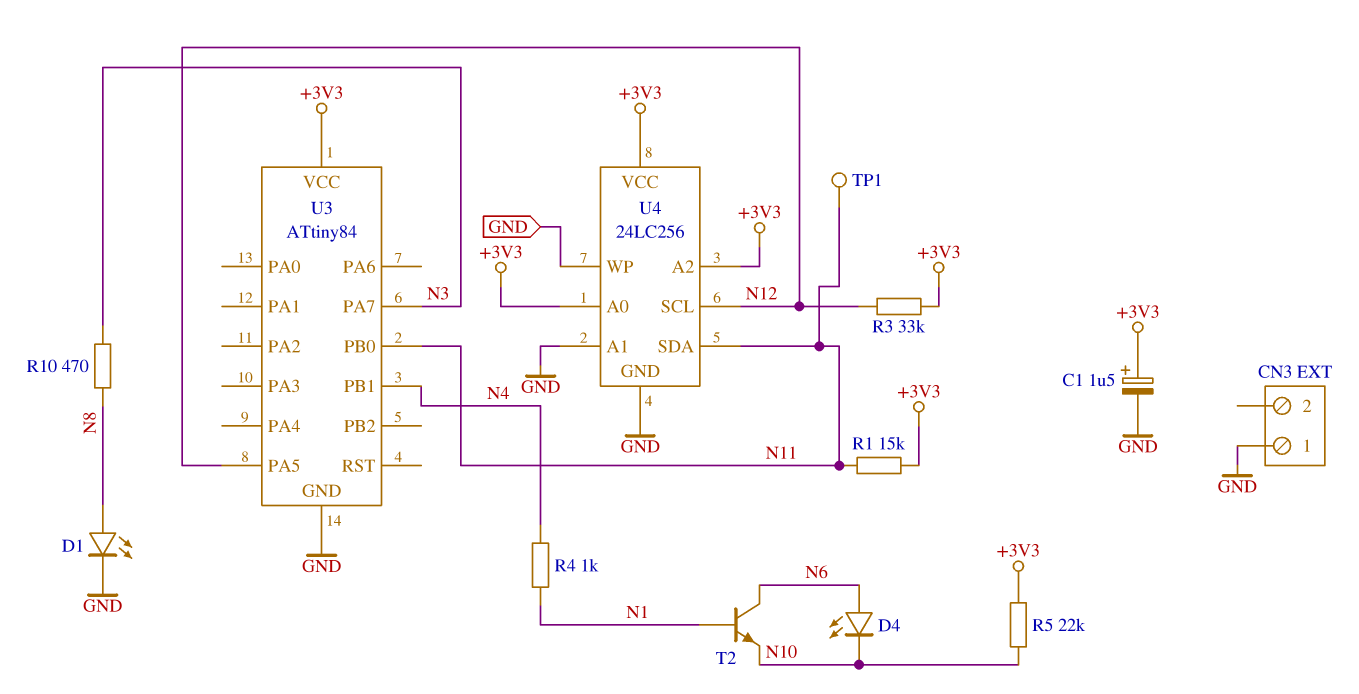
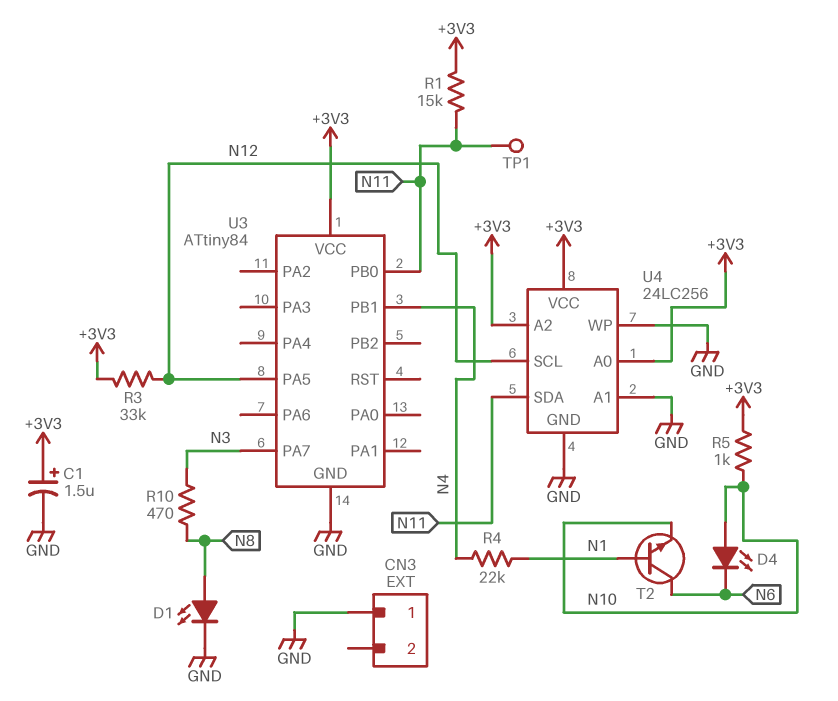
D4: LED (A N6, K N10) -> LED (A N10, K N6)
R4: 1k (N1, N4) -> 22k (N1, N4)
R5: 22k (+3V3, N10) -> 1k (+3V3, N10)

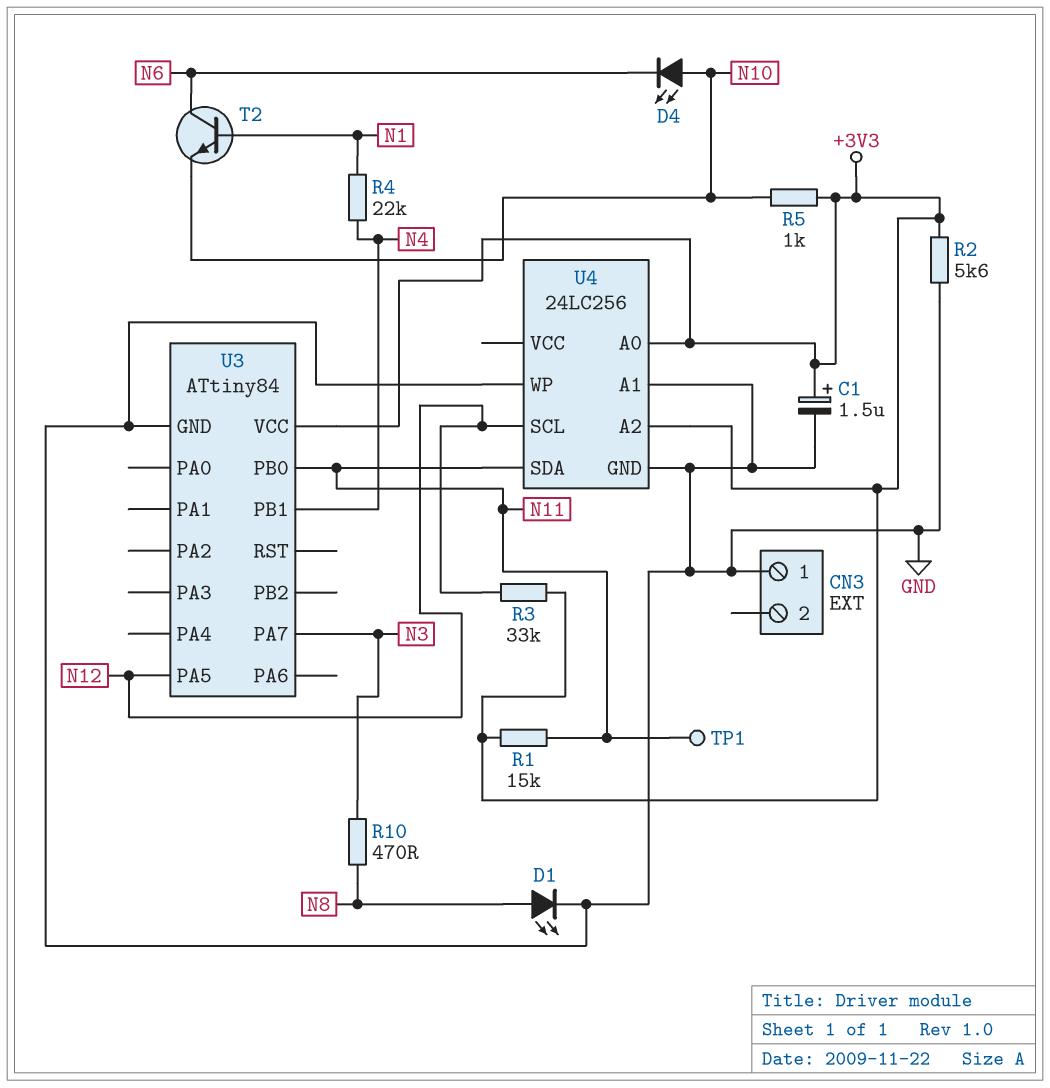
R2: none -> 5.6k (+3V3, GND)
U4 pin VCC: +3V3 -> none

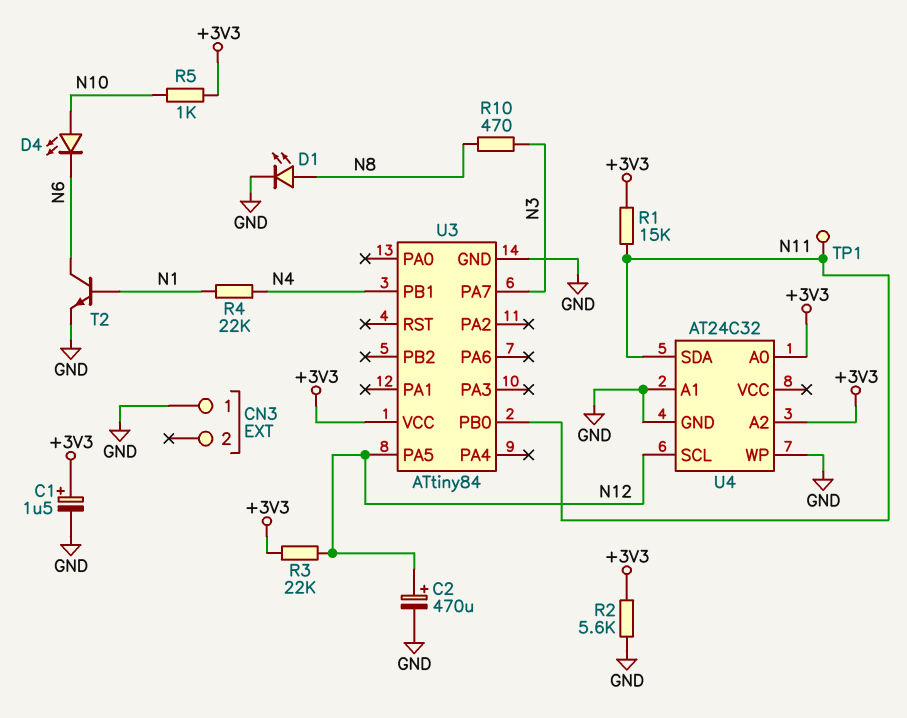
C2: none -> 470uF (plus N12, minus GND)
R3: 33k (+3V3, N12) -> 22k (+3V3, N12)
T2: NPN (B N1, C N6, E N10) -> NPN (B N1, C N6, E GND)
U4: 24LC256 -> AT24C32

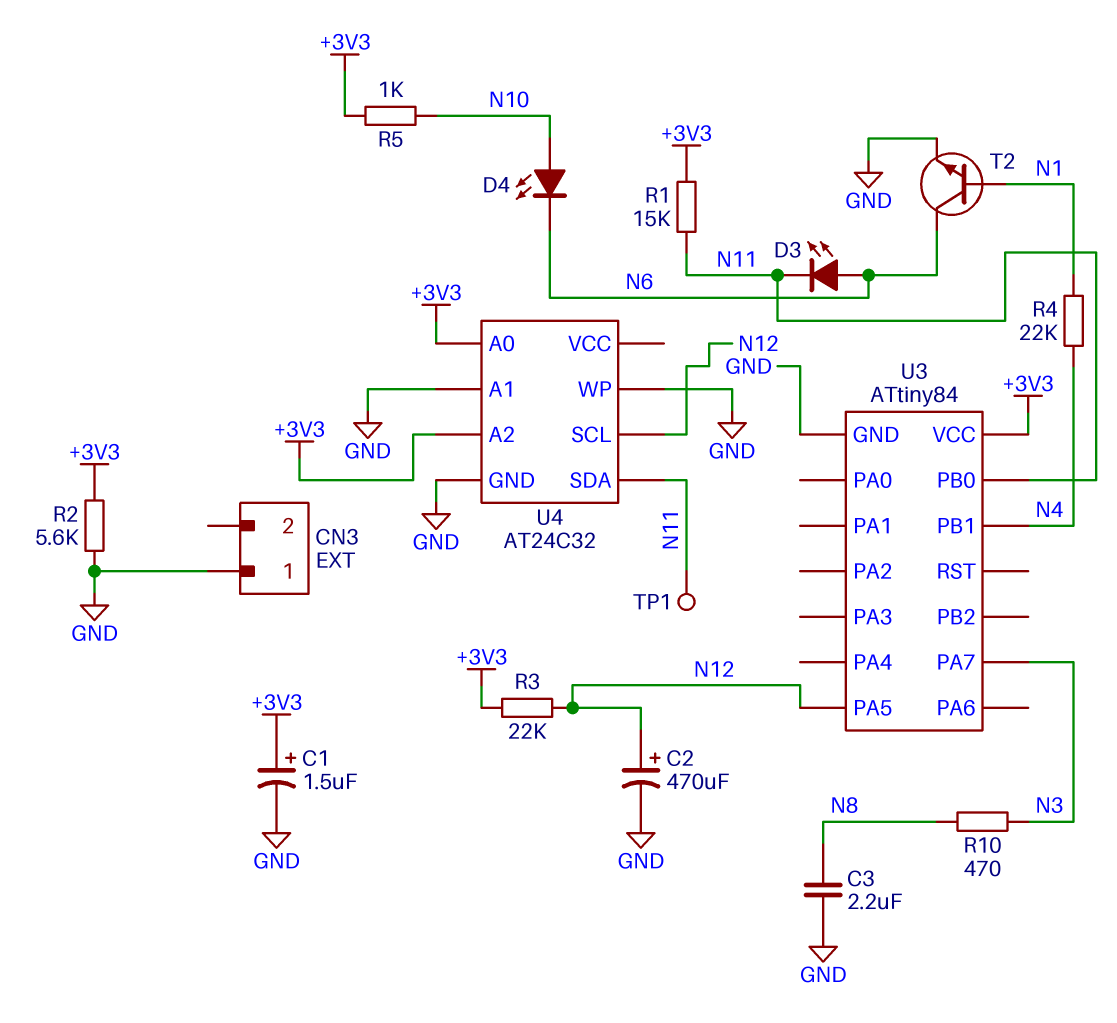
C3: none -> 2.2uF (GND, N8)
D1: LED (A N8, K GND) -> none
D3: none -> LED (A N6, K N11)

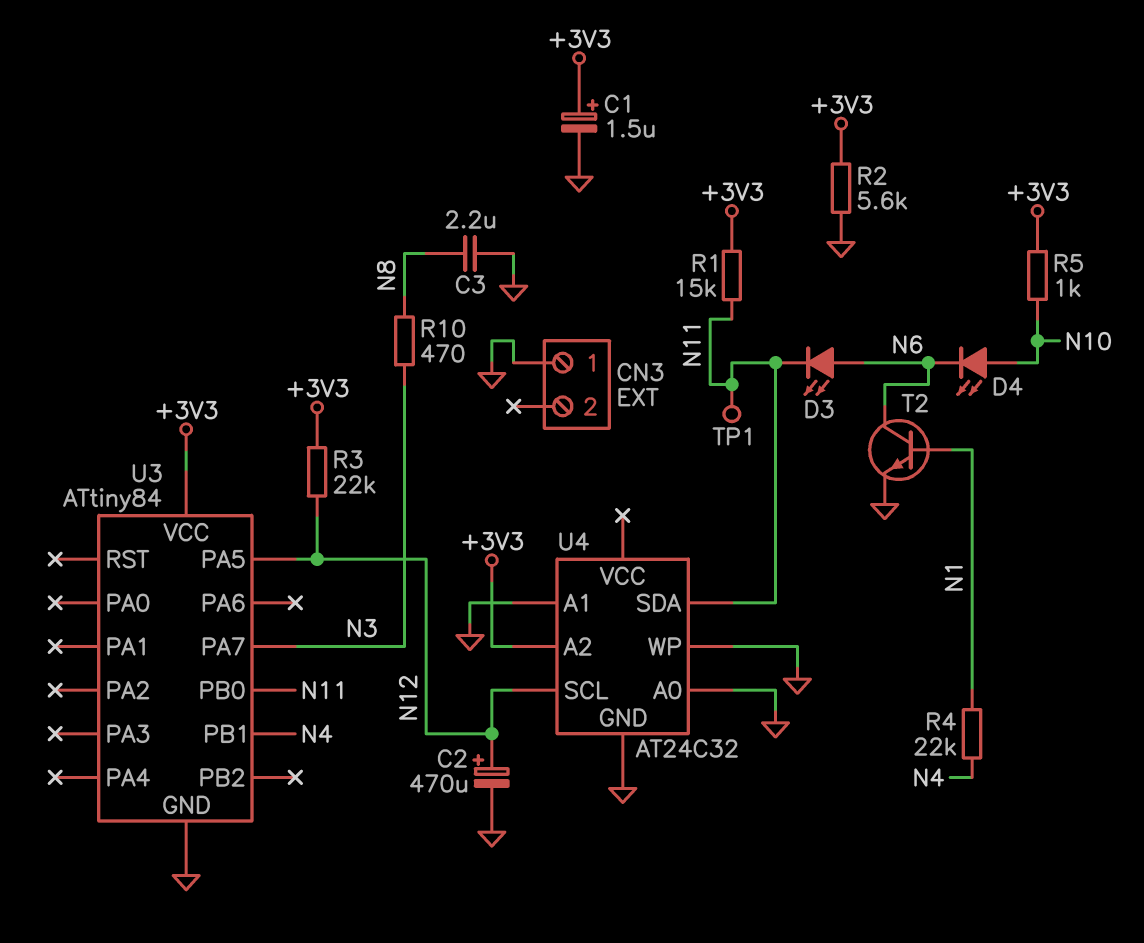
U4 pin A0: +3V3 -> GND

